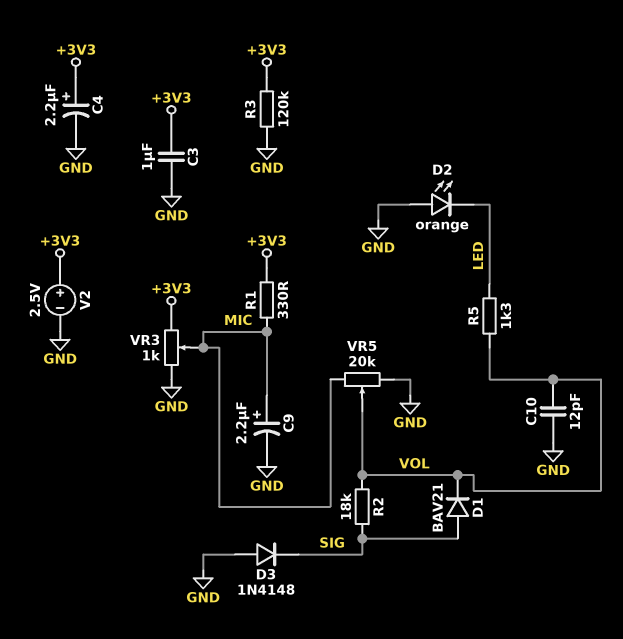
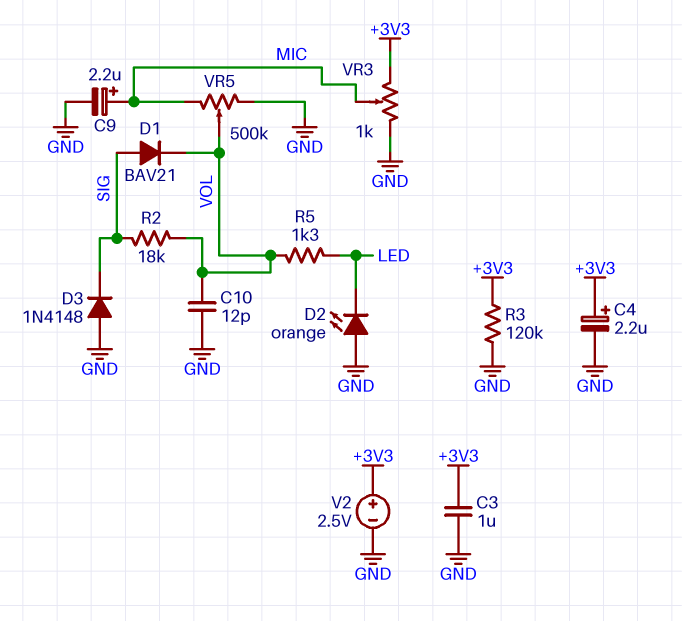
R1: 330 (+3V3, MIC) -> none
VR5: 20k (GND, MIC, wiper VOL) -> 500k (GND, MIC, wiper VOL)

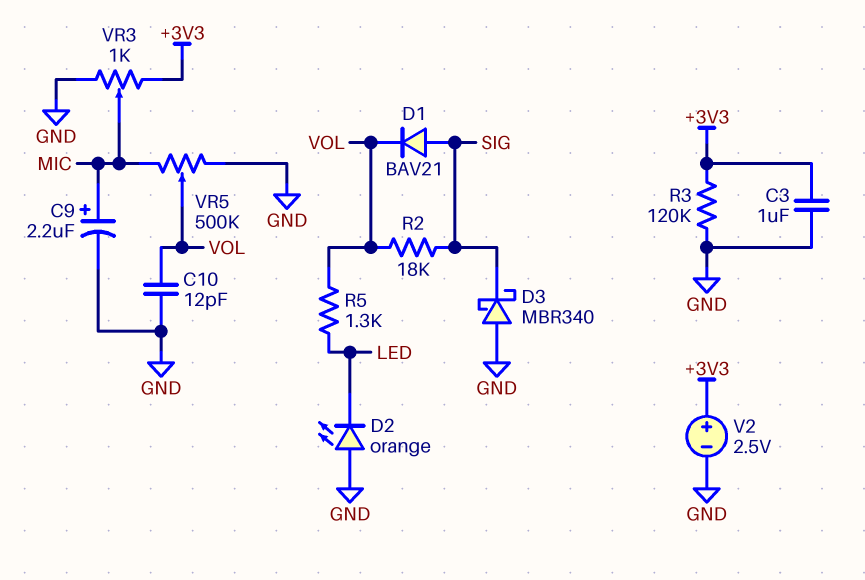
C4: 2.2uF (plus +3V3, minus GND) -> none
D3: diode 1N4148 (A GND, K SIG) -> schottky MBR340 (A GND, K SIG)

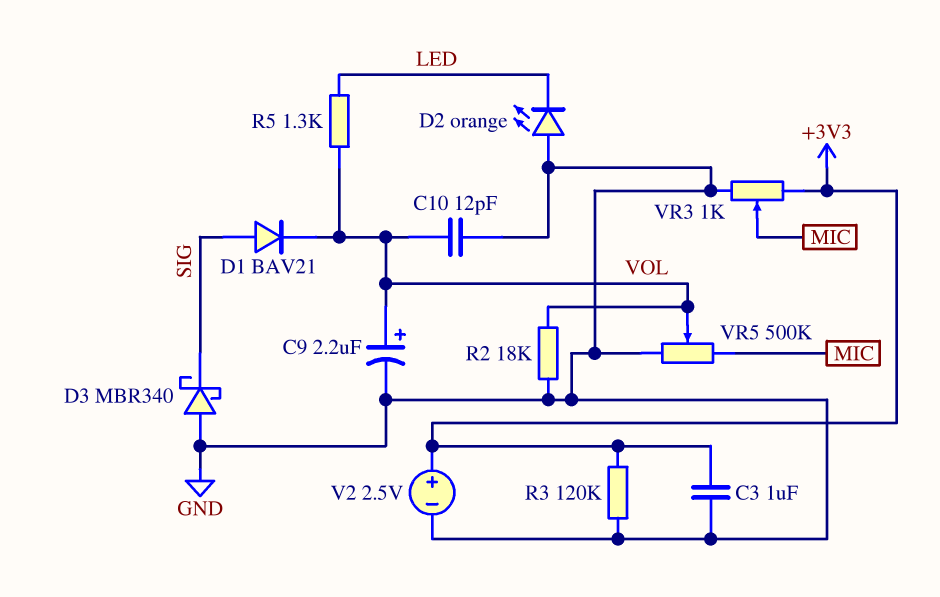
C9: 2.2uF (plus MIC, minus GND) -> 2.2uF (plus VOL, minus GND)
R2: 18k (SIG, VOL) -> 18k (GND, VOL)

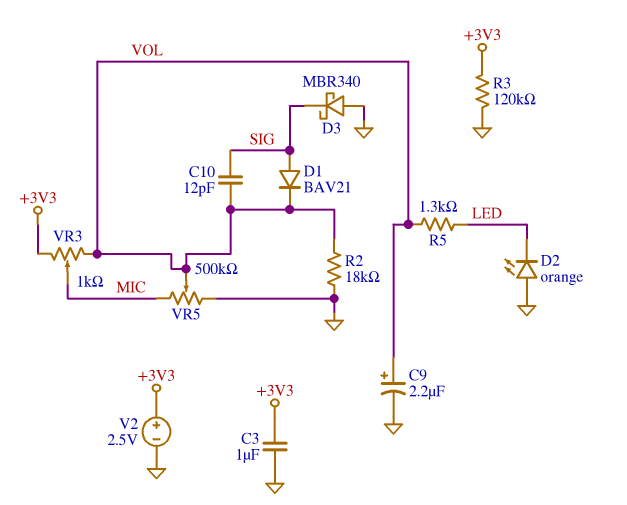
C10: 12pF (GND, VOL) -> 12pF (SIG, VOL)
VR3: 1k (+3V3, GND, wiper MIC) -> 1k (+3V3, VOL, wiper MIC)

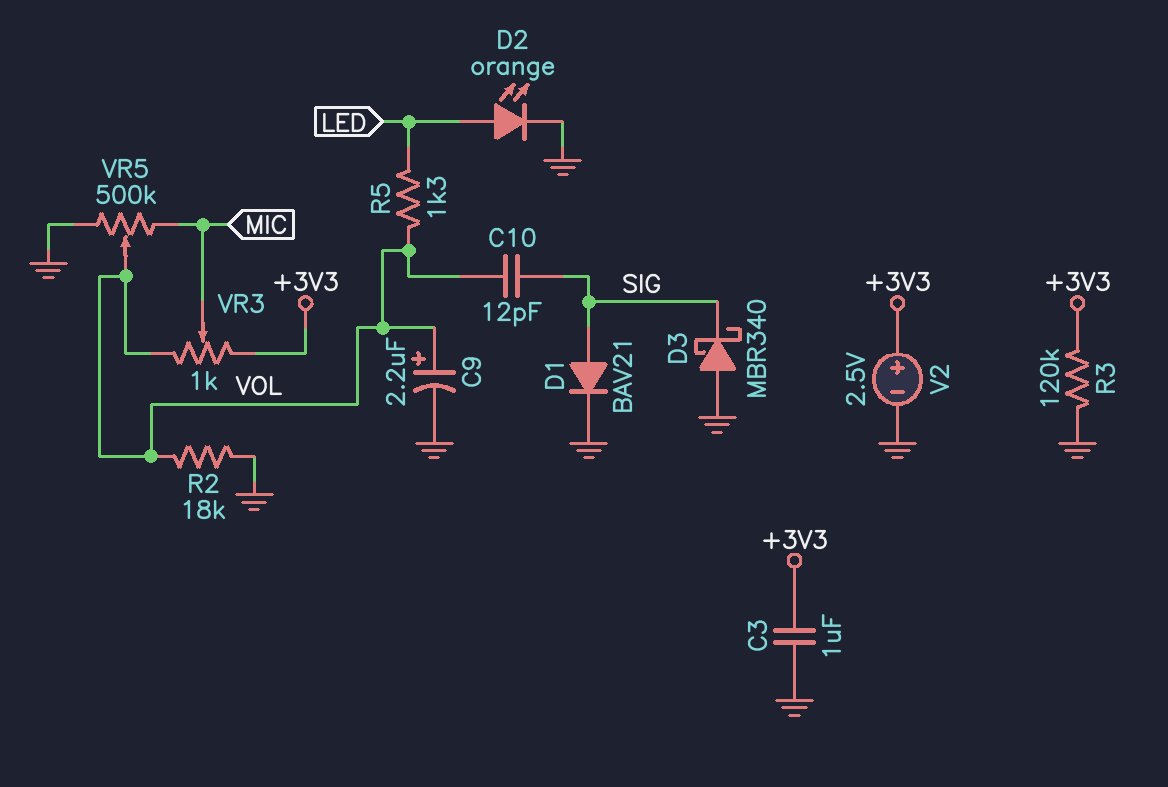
D1: diode BAV21 (A SIG, K VOL) -> diode BAV21 (A SIG, K GND)
D2: LED orange (A GND, K LED) -> LED orange (A LED, K GND)

